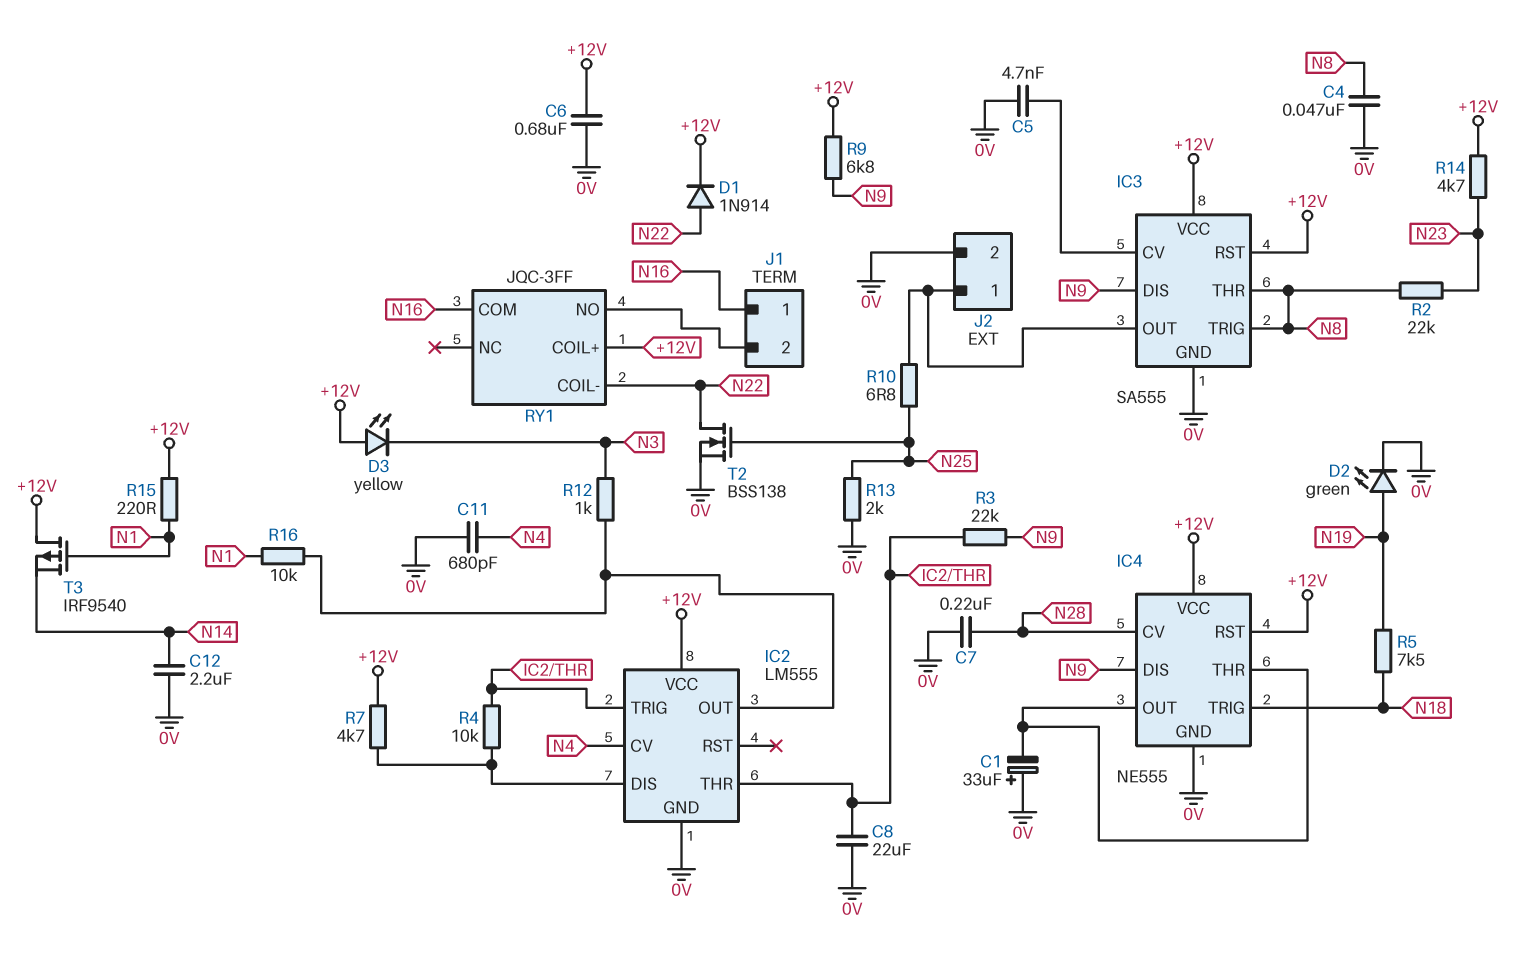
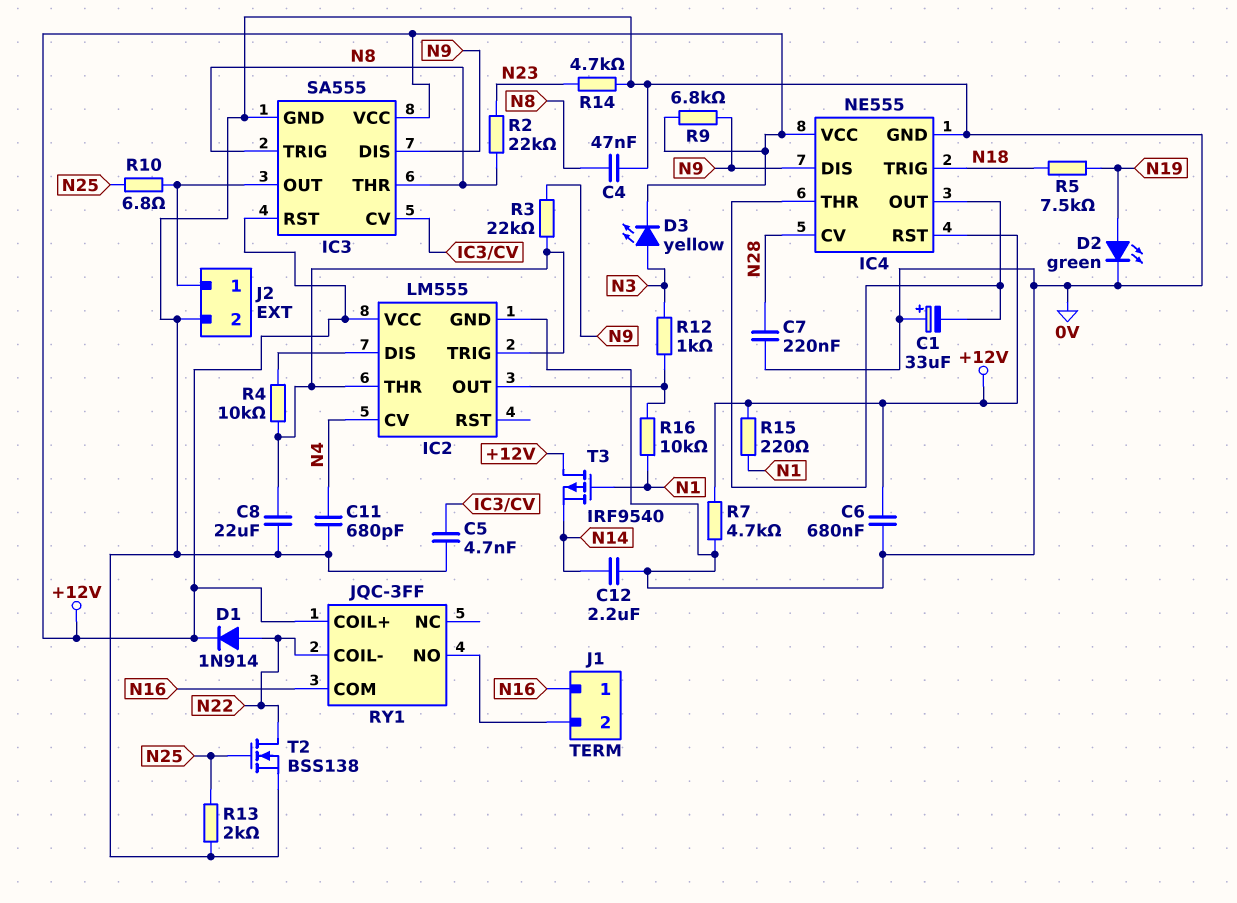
D3: LED yellow (A +12V, K N3) -> LED yellow (A N3, K +12V)
R7: 4.7k (+12V, IC2/DIS) -> 4.7k (+12V, 0V)
R14: 4.7k (+12V, N23) -> 4.7k (0V, N23)

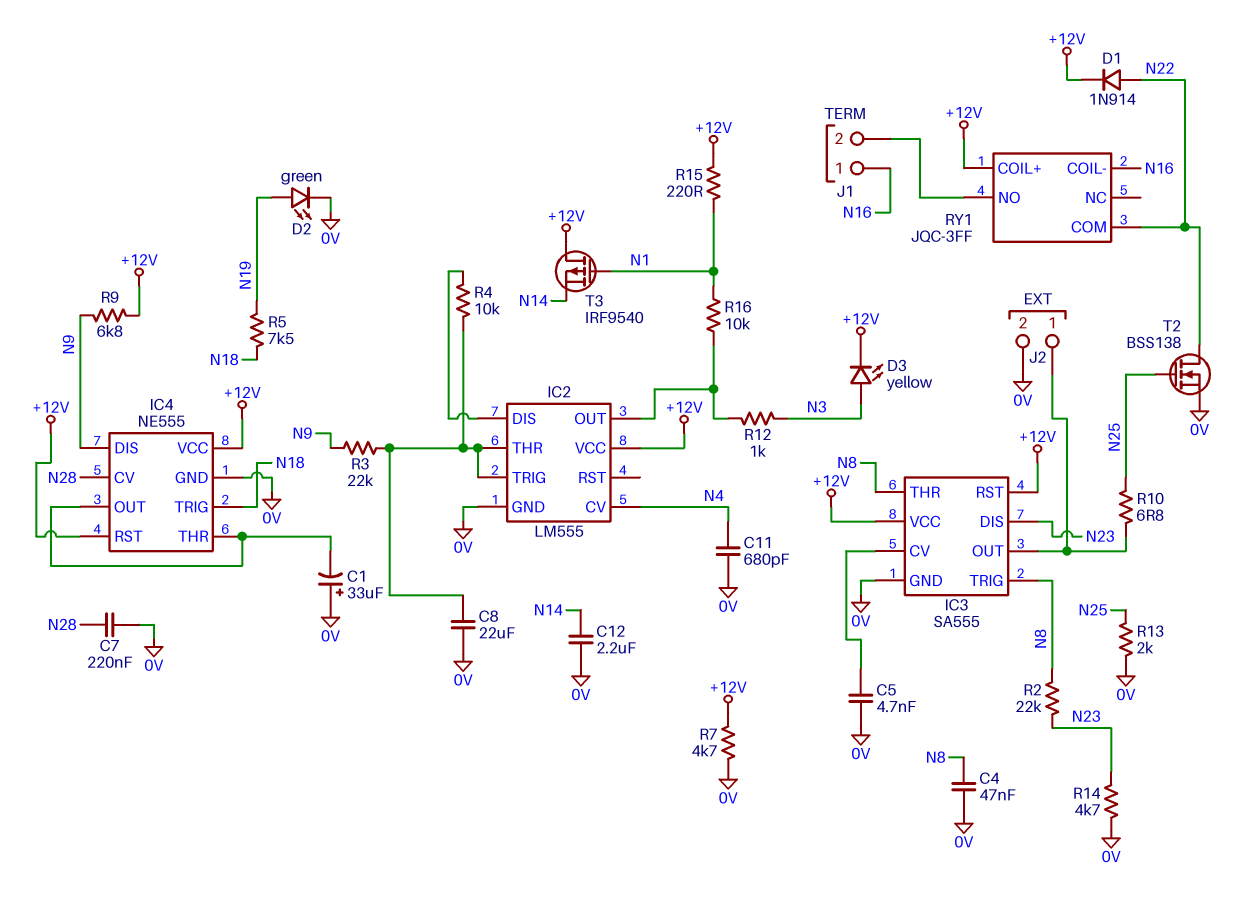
C6: 680nF (+12V, 0V) -> none
IC3 pin DIS: N9 -> N23
RY1 pin COIL-: N22 -> N16
RY1 pin COM: N16 -> N22

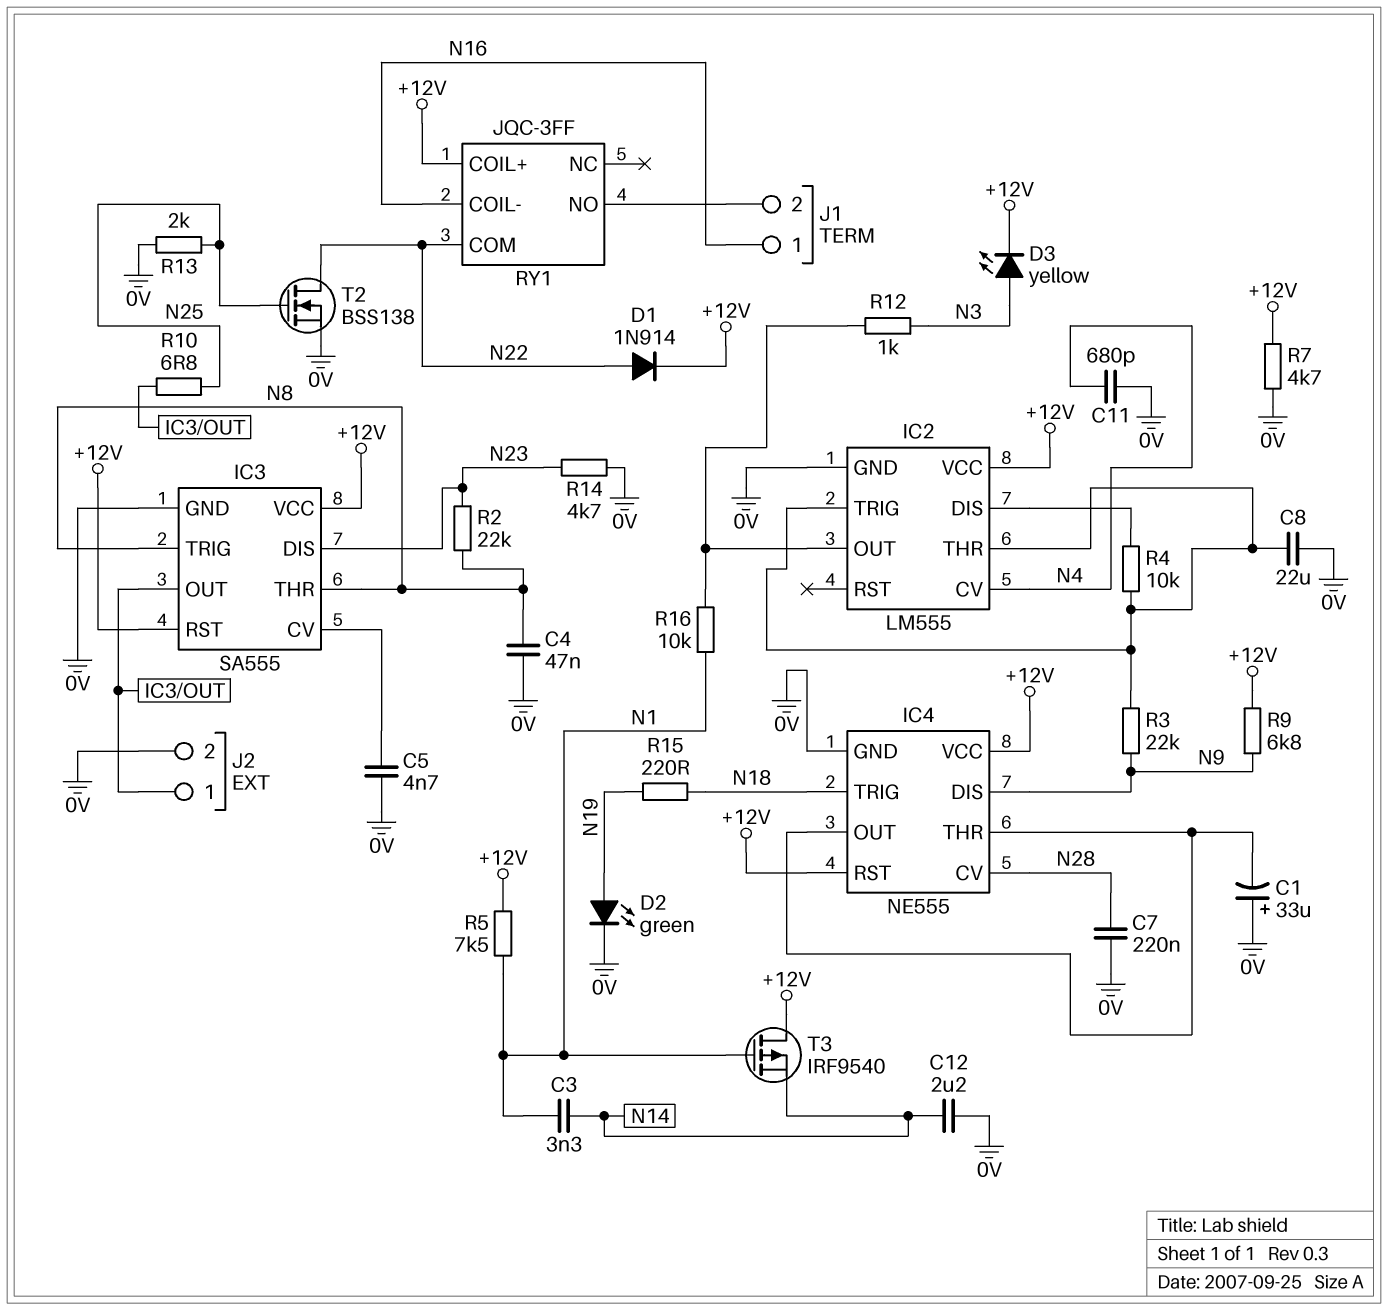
C3: none -> 3.3nF (N1, N14)
R5: 7.5k (N18, N19) -> 7.5k (+12V, N1)
R15: 220 (+12V, N1) -> 220 (N18, N19)

